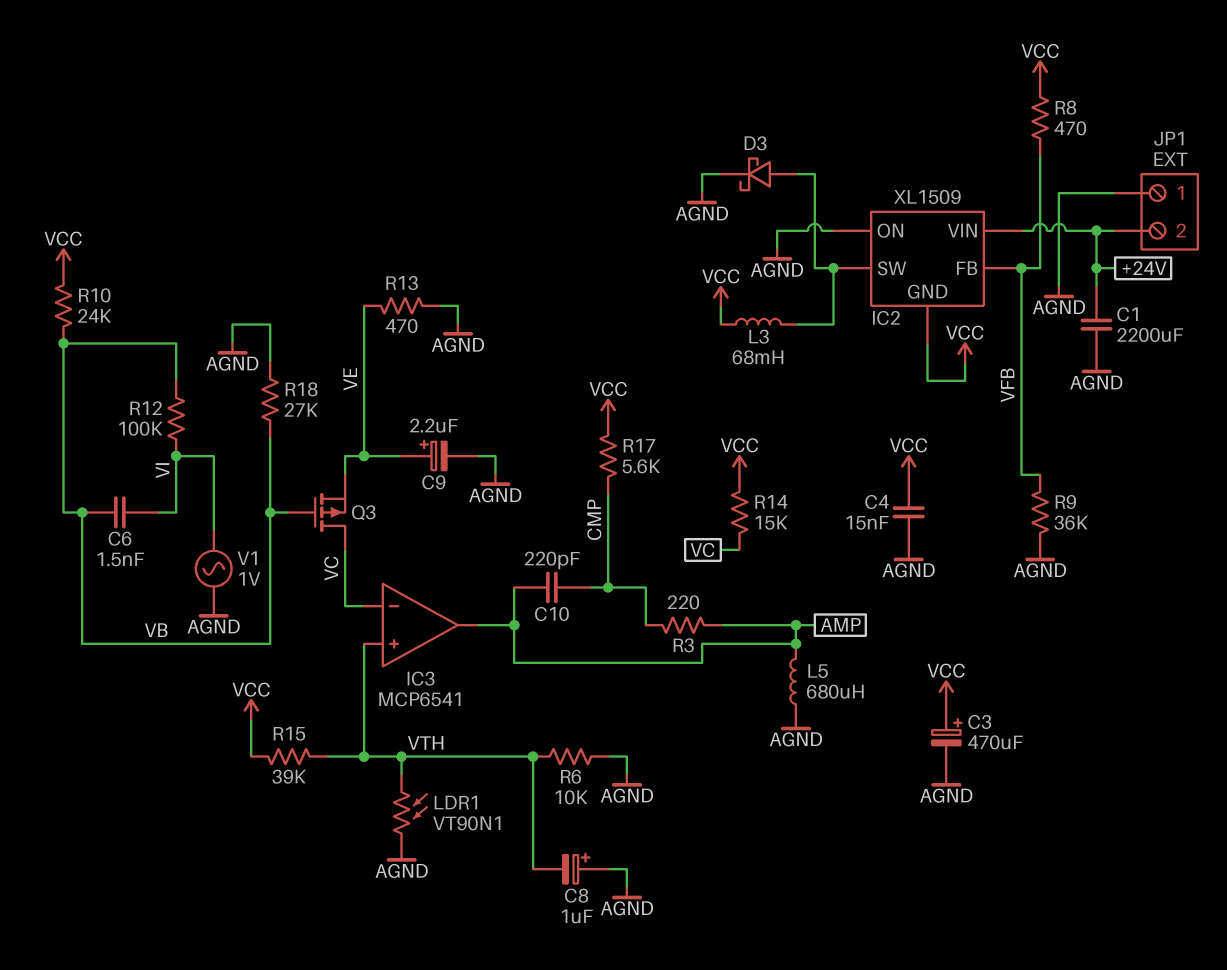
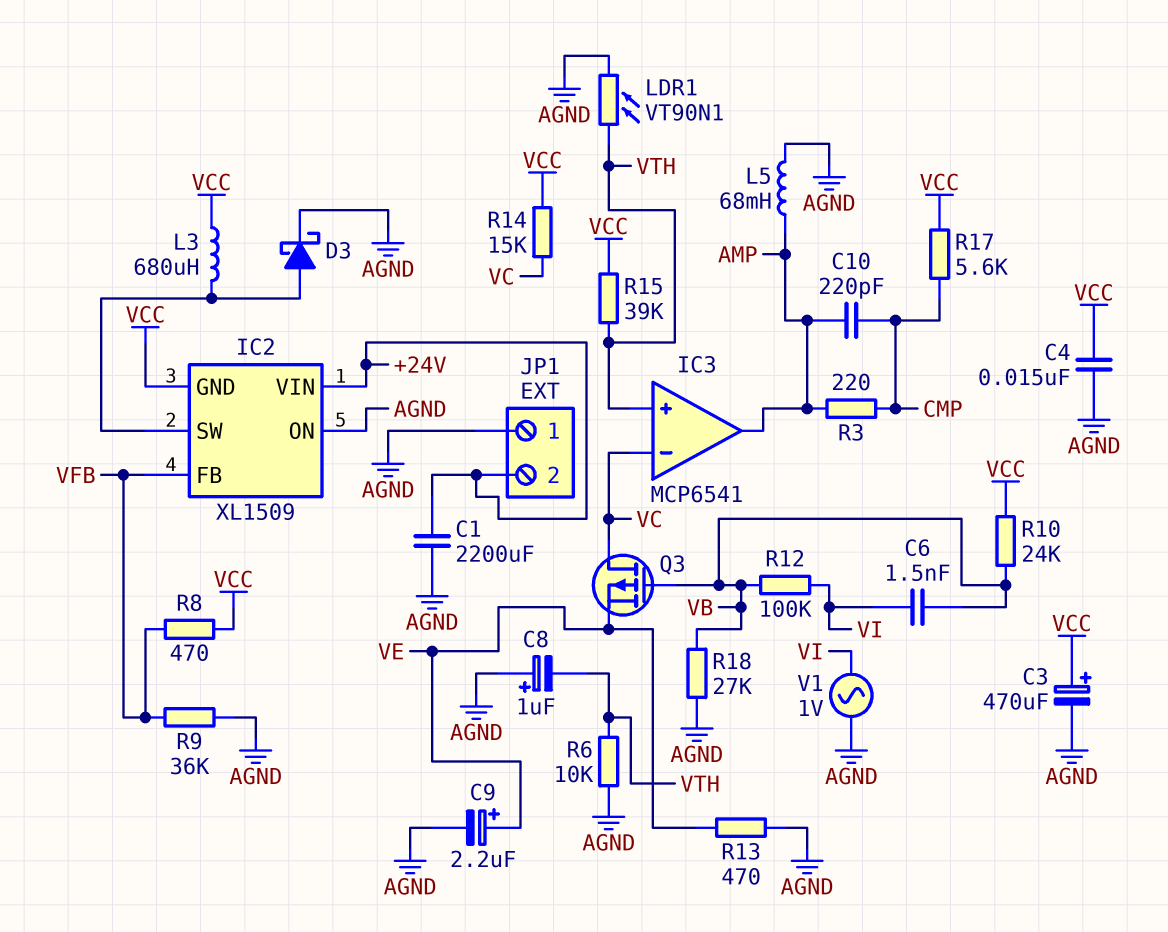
L3: 68mH (IC2/SW, VCC) -> 680uH (IC2/SW, VCC)
L5: 680uH (AGND, AMP) -> 68mH (AGND, AMP)

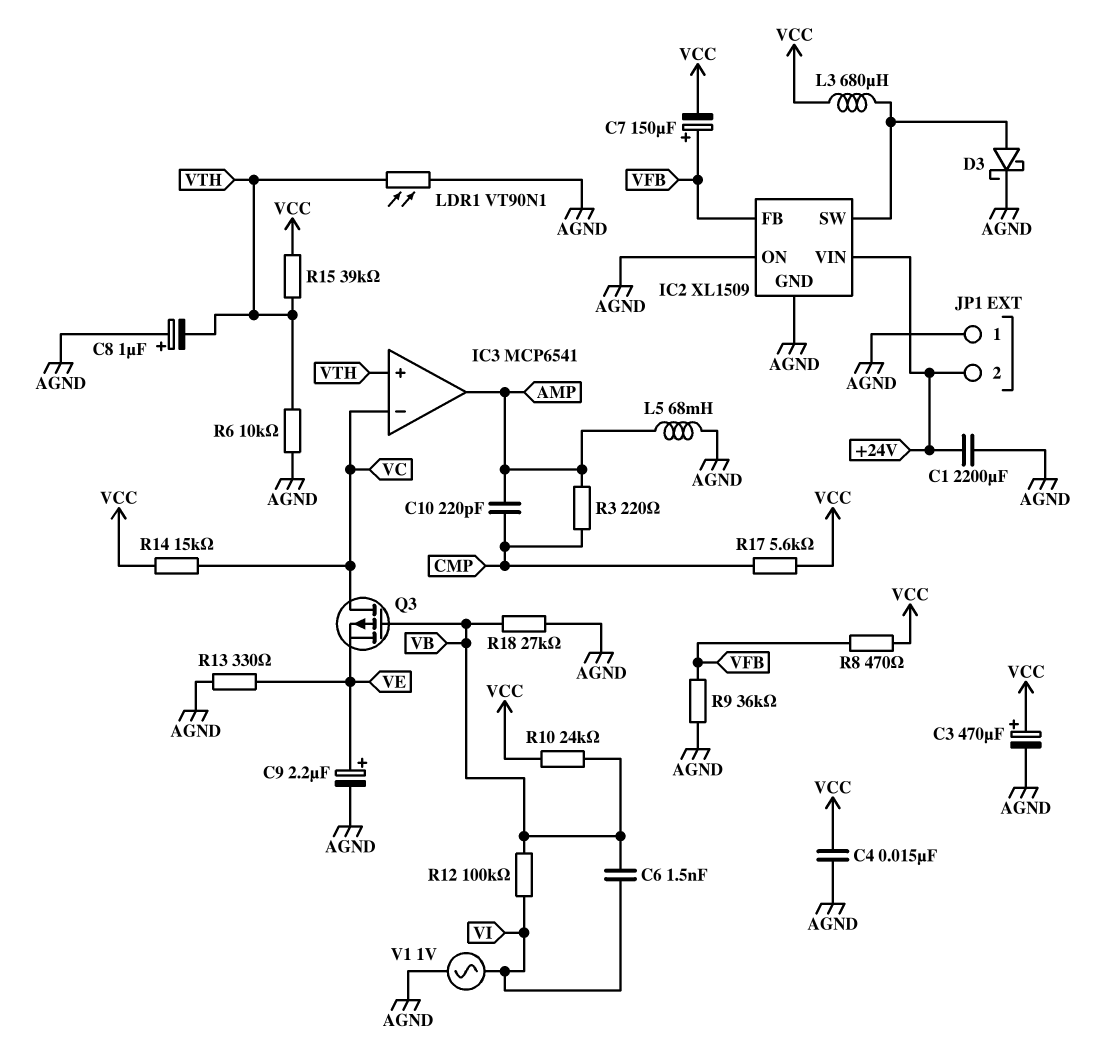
C7: none -> 150uF (plus VFB, minus VCC)
IC2 pin GND: VCC -> AGND
R13: 470 (AGND, VE) -> 330 (AGND, VE)

